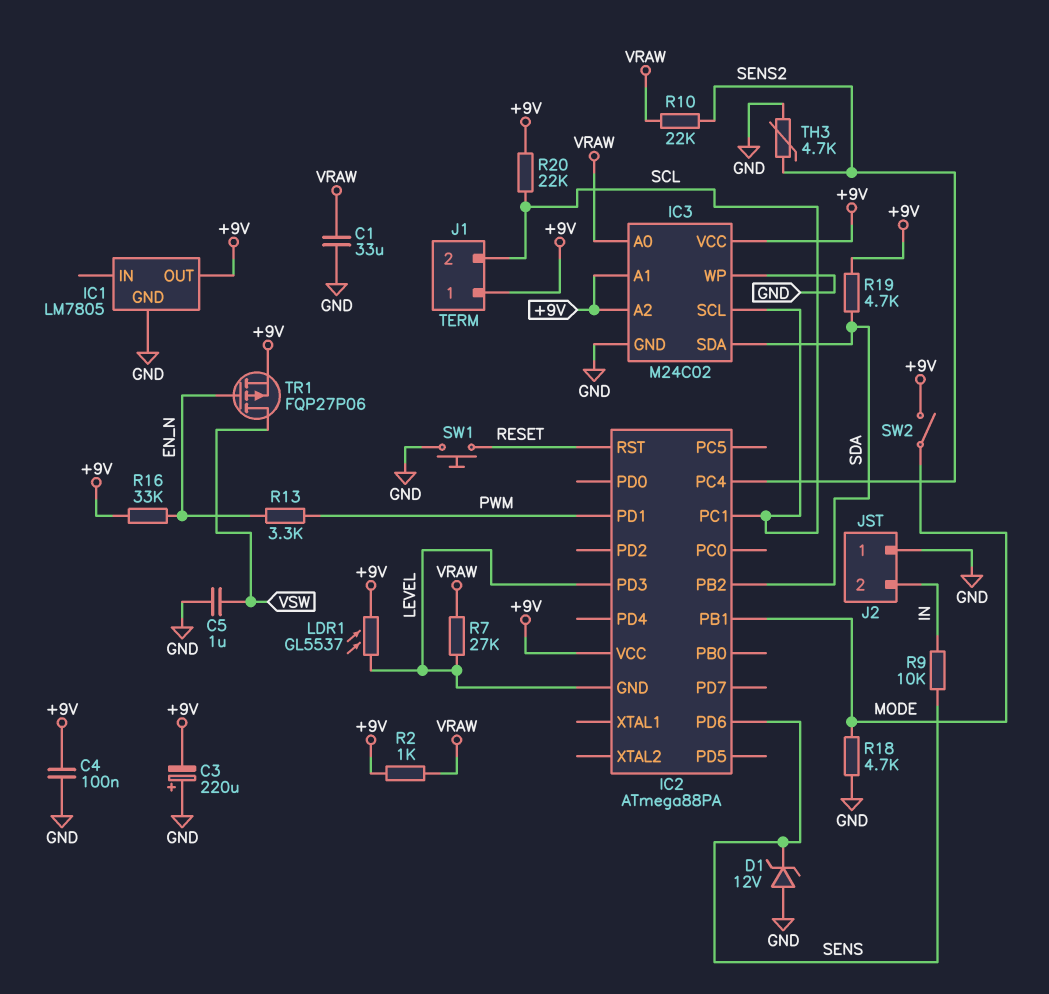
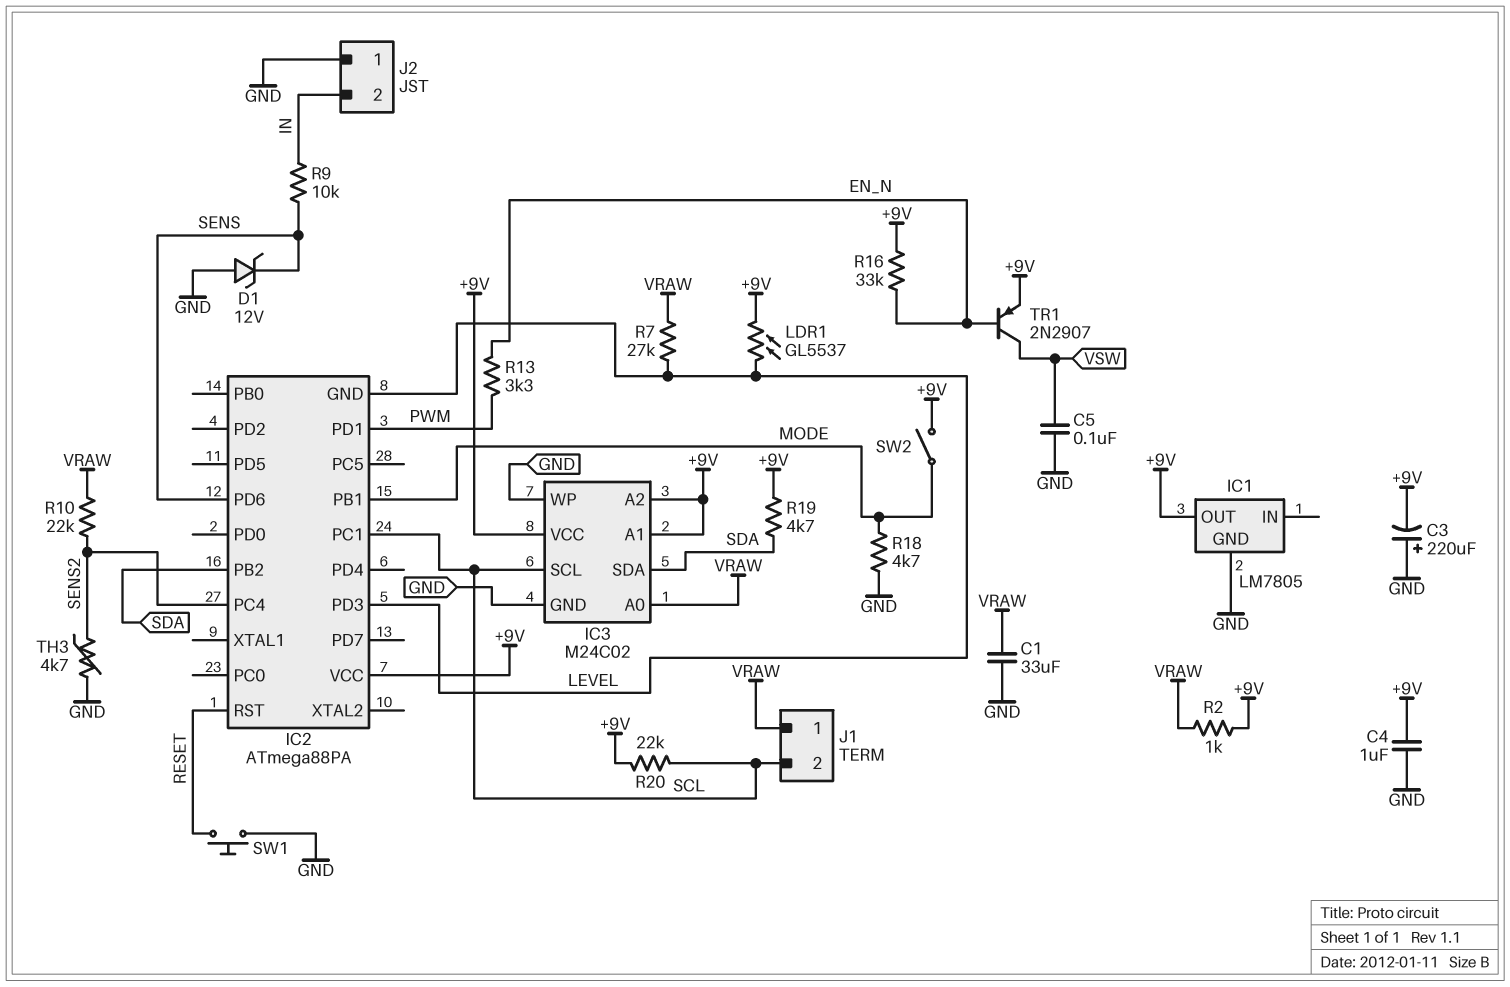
C4: 100nF (+9V, GND) -> 1uF (+9V, GND)
C5: 1uF (GND, VSW) -> 100nF (GND, VSW)
J1 pin 1: +9V -> VRAW
TR1: PMOS FQP27P06 (G EN_N, D VSW, S +9V) -> PNP 2N2907 (B EN_N, C VSW, E +9V)

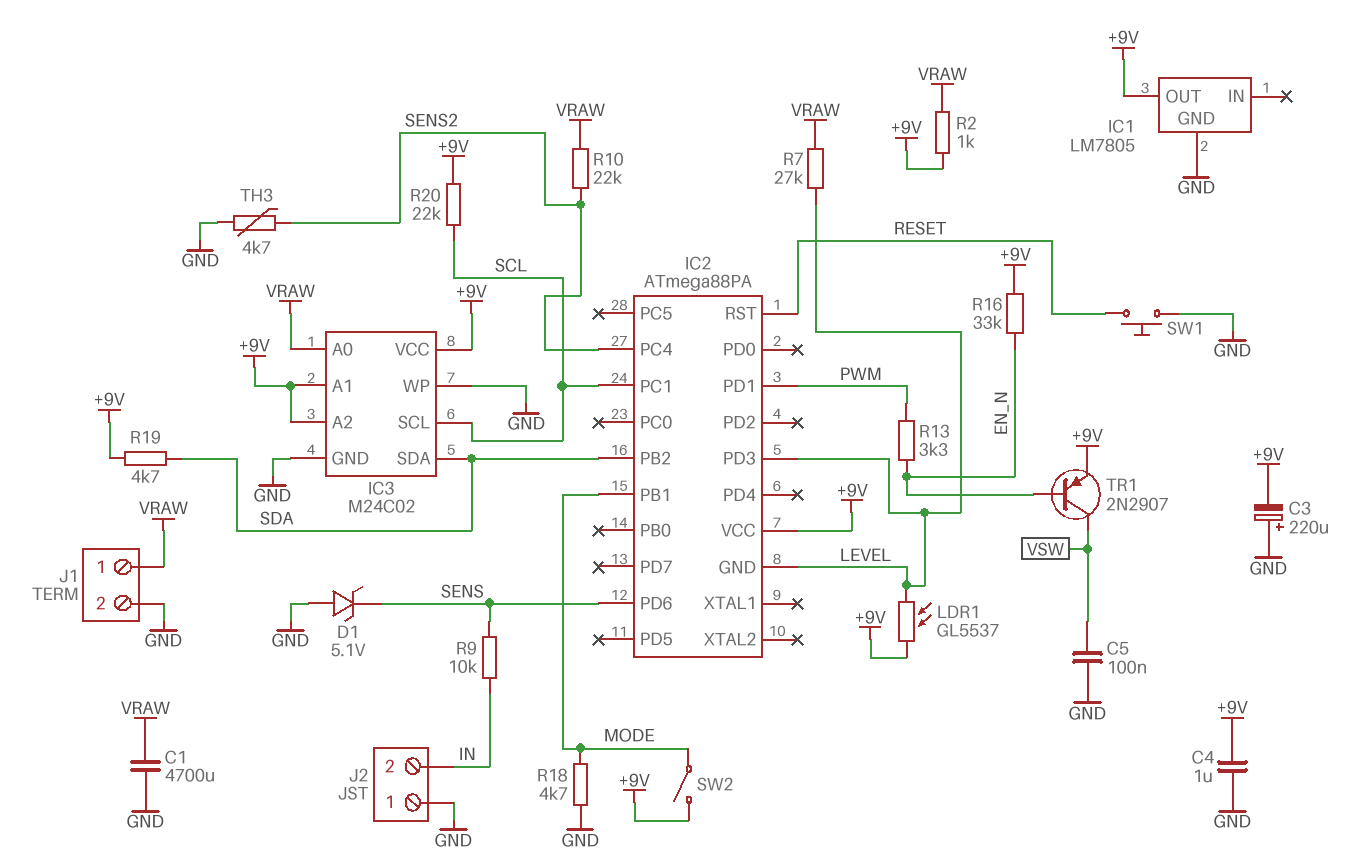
C1: 33uF (GND, VRAW) -> 4700uF (GND, VRAW)
D1: zener 12V (A GND, K SENS) -> zener 5.1V (A GND, K SENS)
J1 pin 2: SCL -> GND

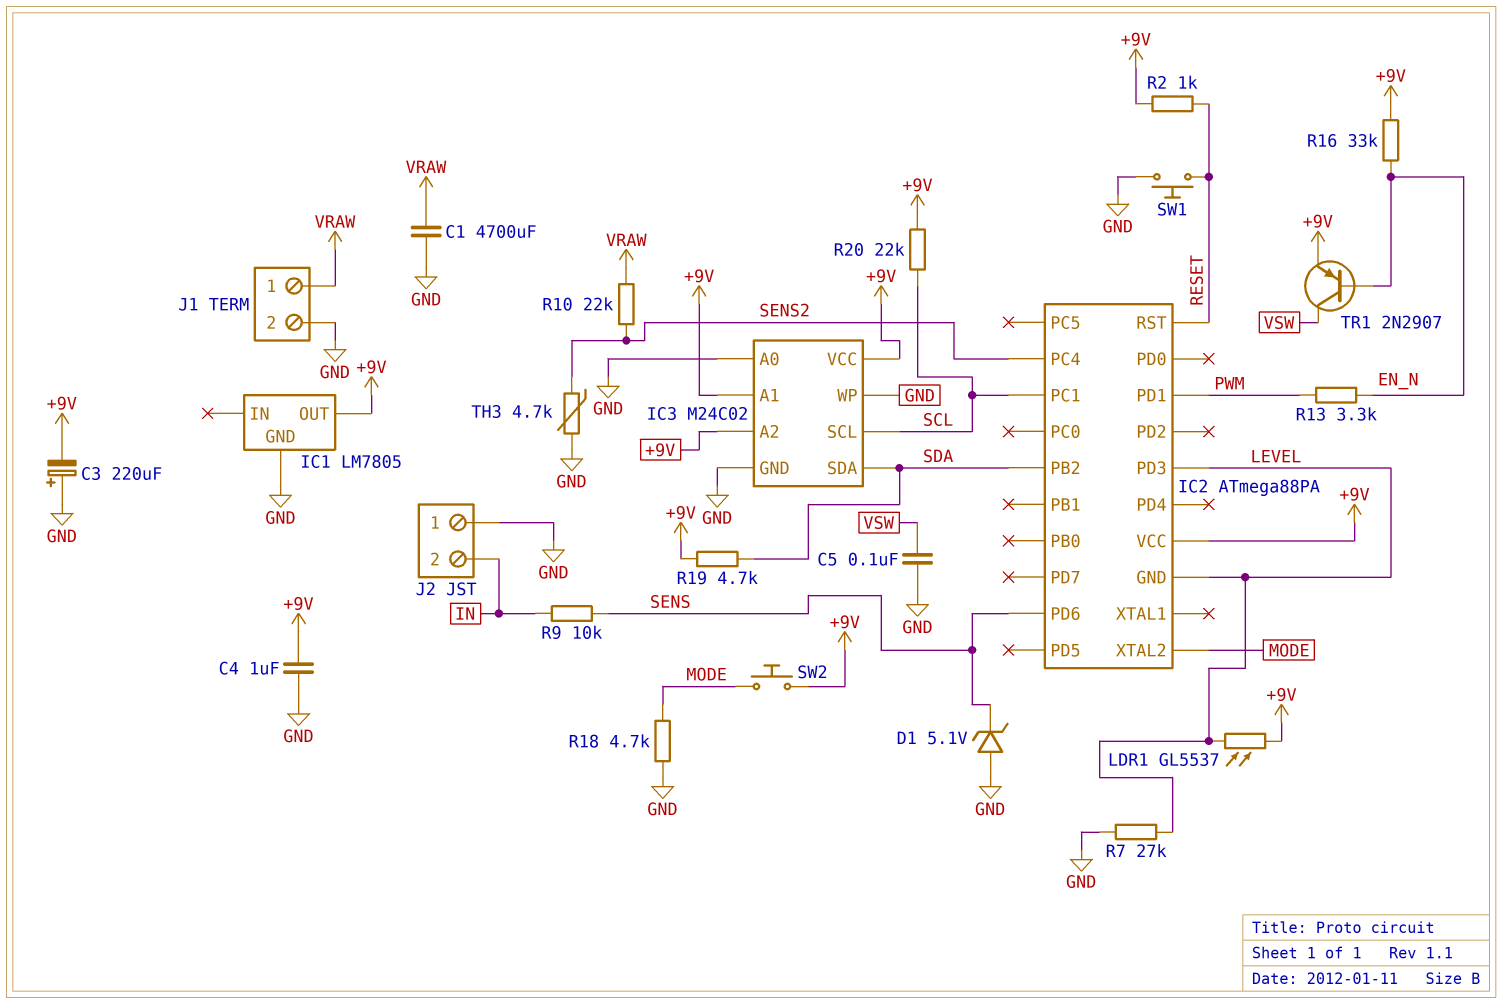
IC2 pin PB1: MODE -> none
IC2 pin XTAL2: none -> MODE
IC3 pin A0: VRAW -> GND
R2: 1k (+9V, VRAW) -> 1k (+9V, RESET)
R7: 27k (LEVEL, VRAW) -> 27k (GND, LEVEL)
SW2: switch (+9V, MODE) -> button (+9V, MODE)

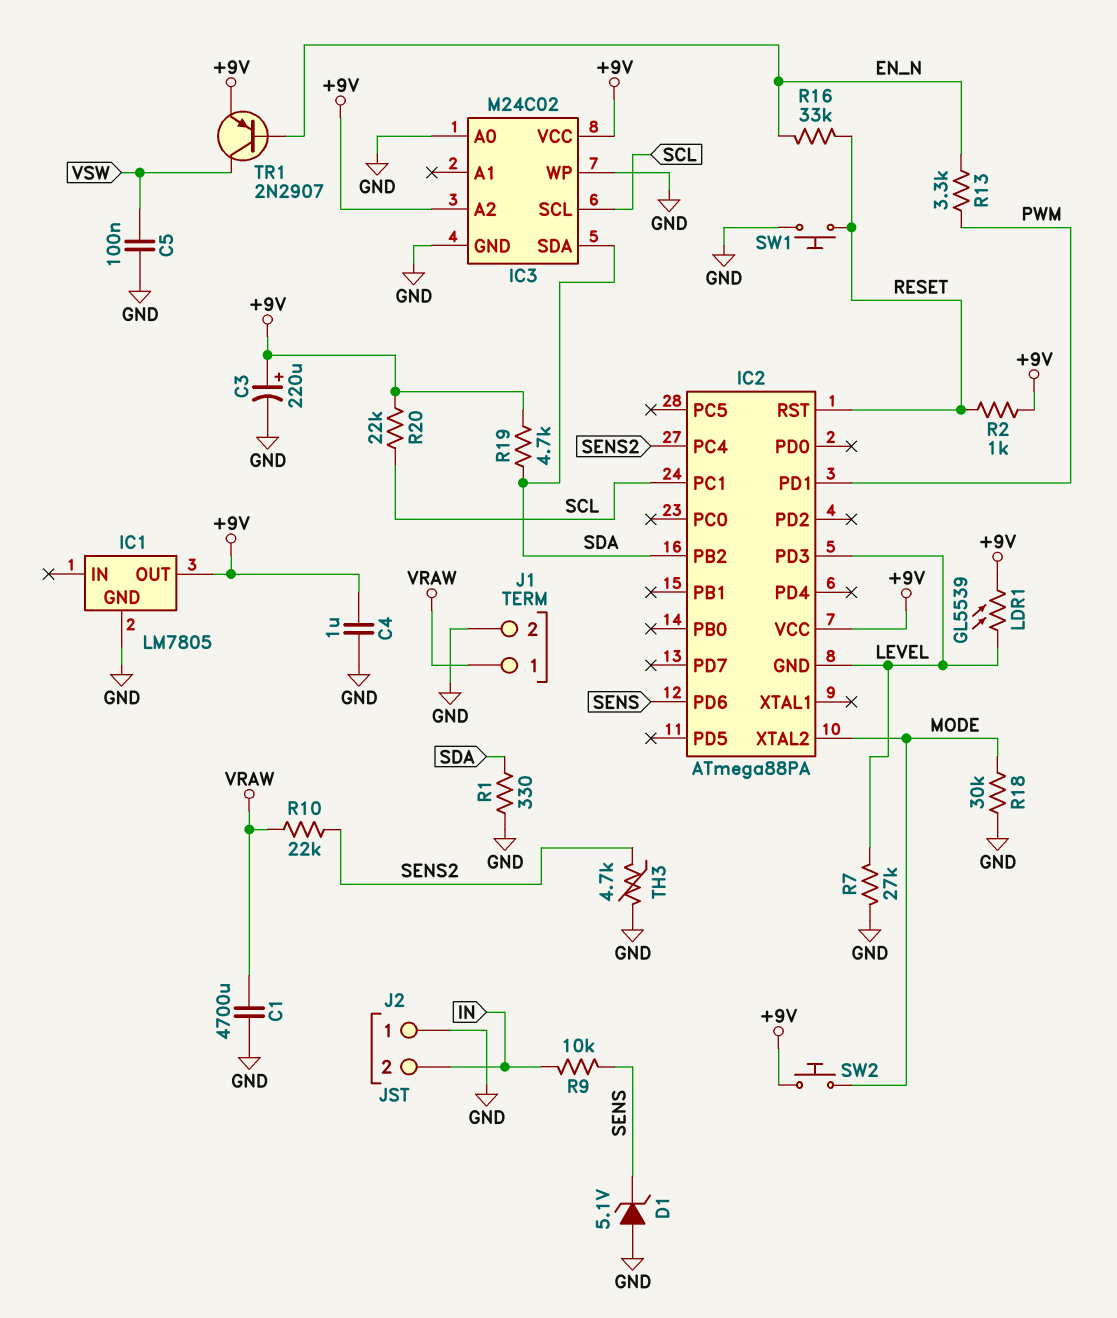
C3: 220uF (plus GND, minus +9V) -> 220uF (plus +9V, minus GND)
IC3 pin A1: +9V -> none
LDR1: GL5537 (+9V, LEVEL) -> GL5539 (+9V, LEVEL)
R1: none -> 330 (GND, SDA)
R16: 33k (+9V, EN_N) -> 33k (EN_N, RESET)
R18: 4.7k (GND, MODE) -> 30k (GND, MODE)

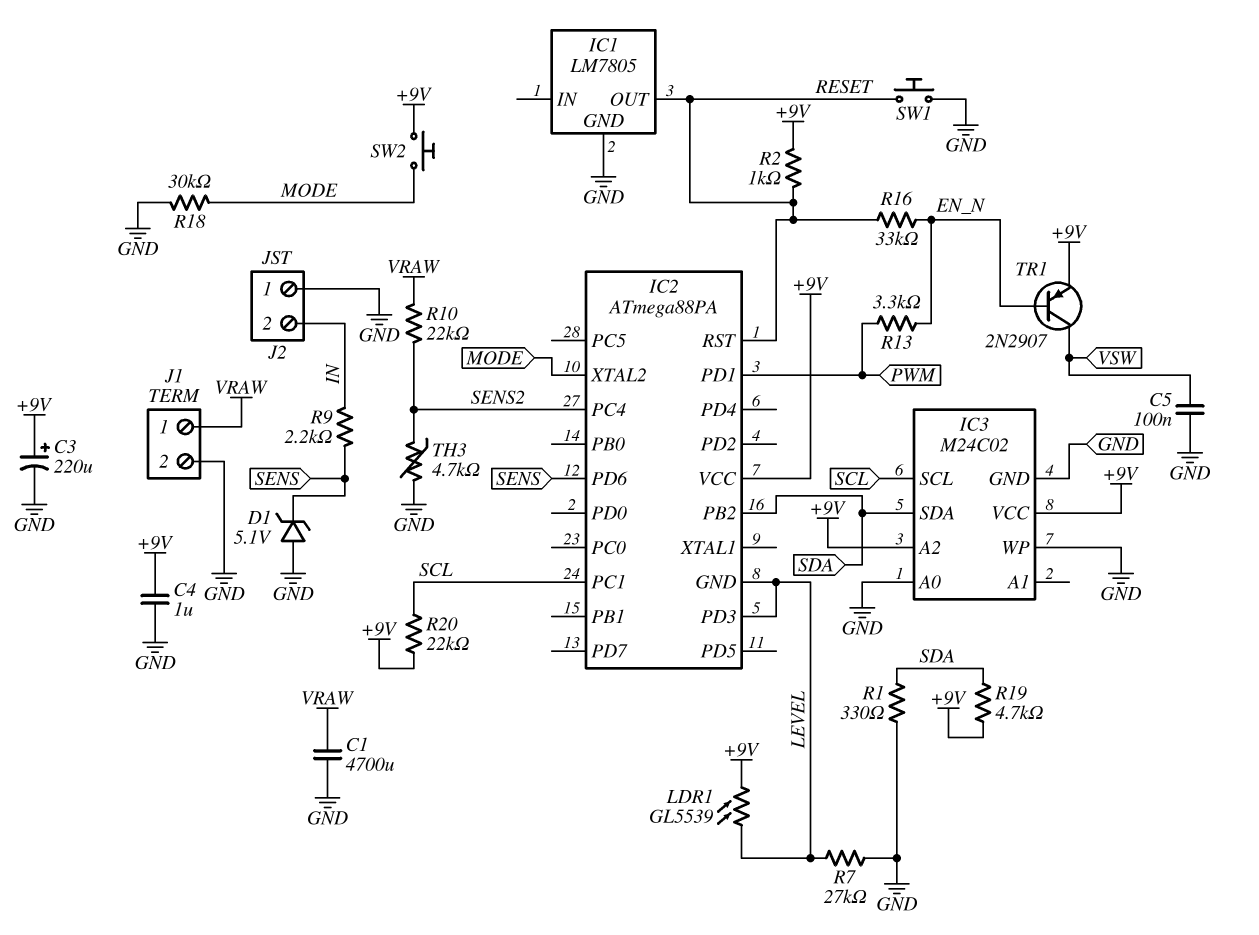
IC1 pin OUT: +9V -> RESET
R9: 10k (IN, SENS) -> 2.2k (IN, SENS)

